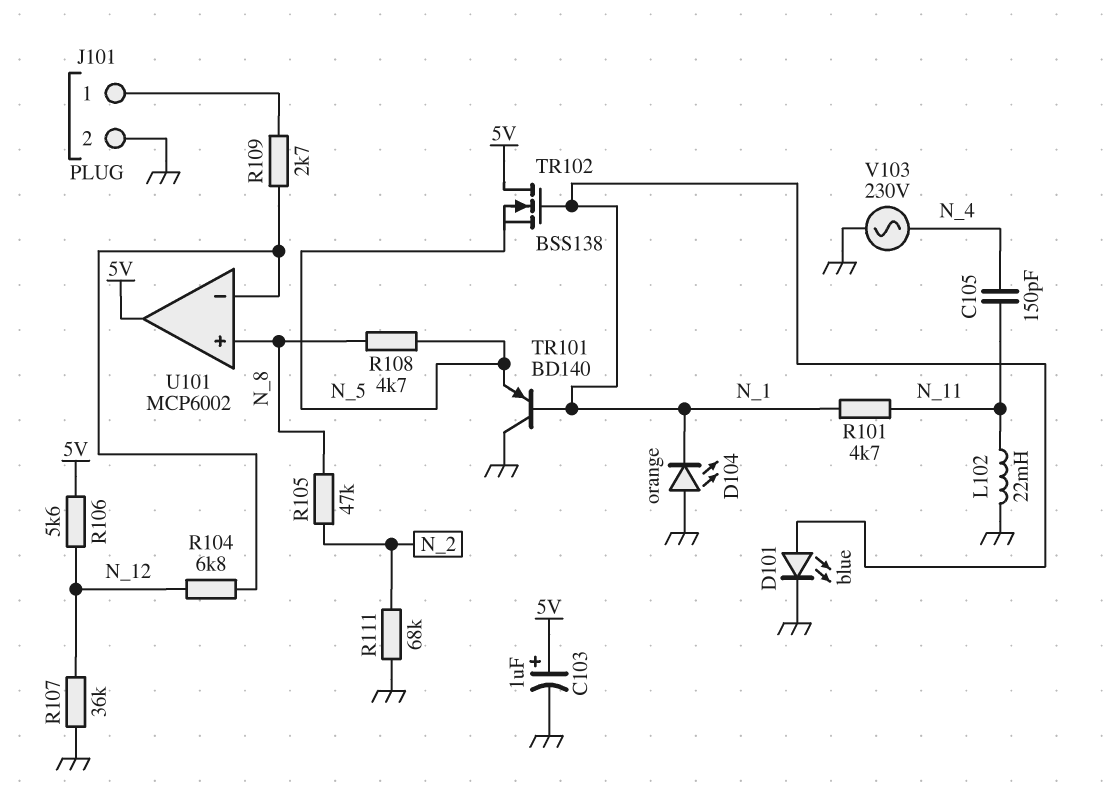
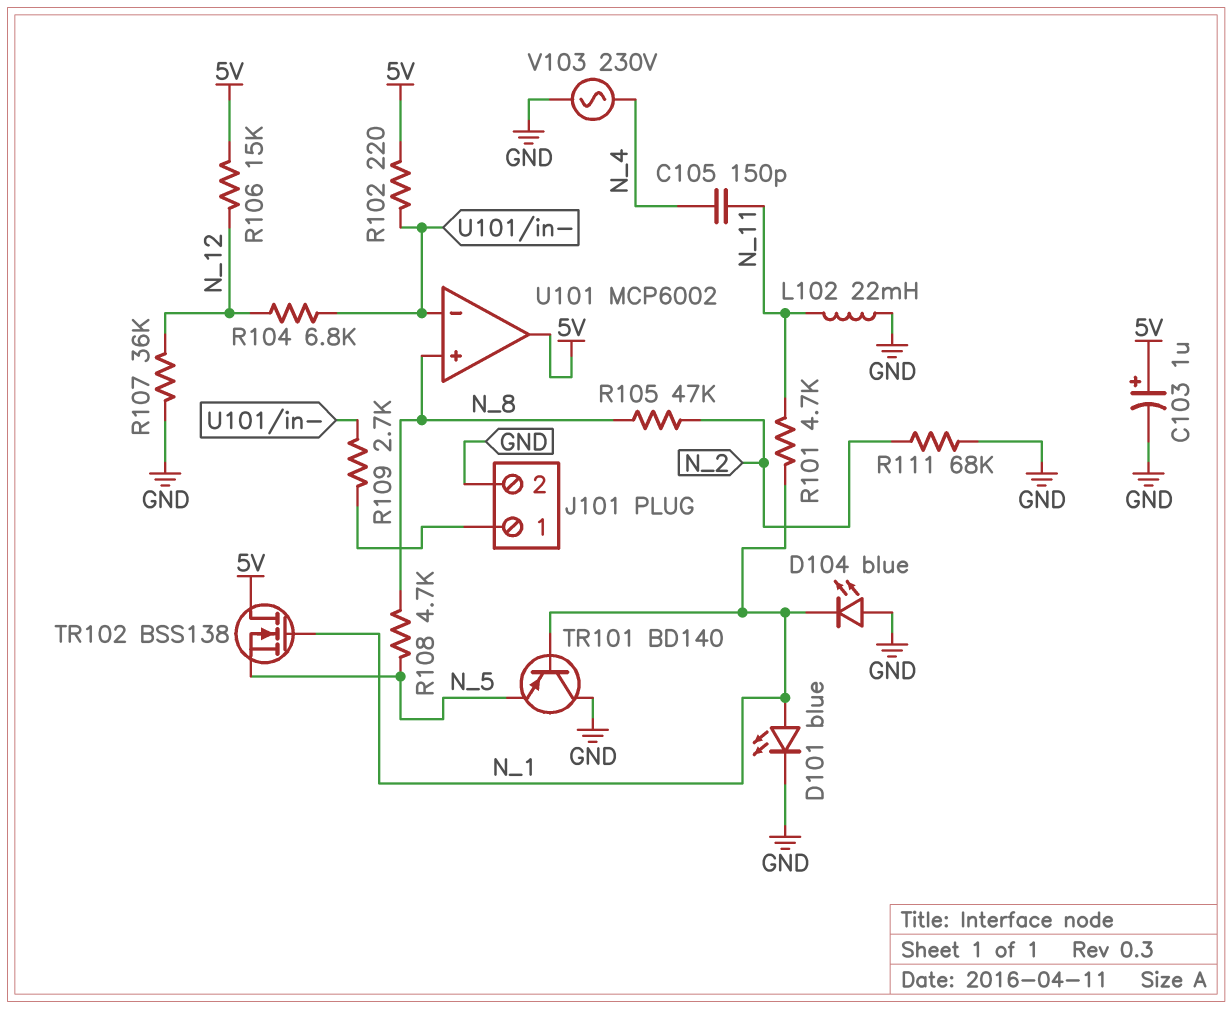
D104: LED orange (A GND, K N_1) -> LED blue (A GND, K N_1)
R102: none -> 220 (5V, U101/in-)
R106: 5.6k (5V, N_12) -> 15k (5V, N_12)

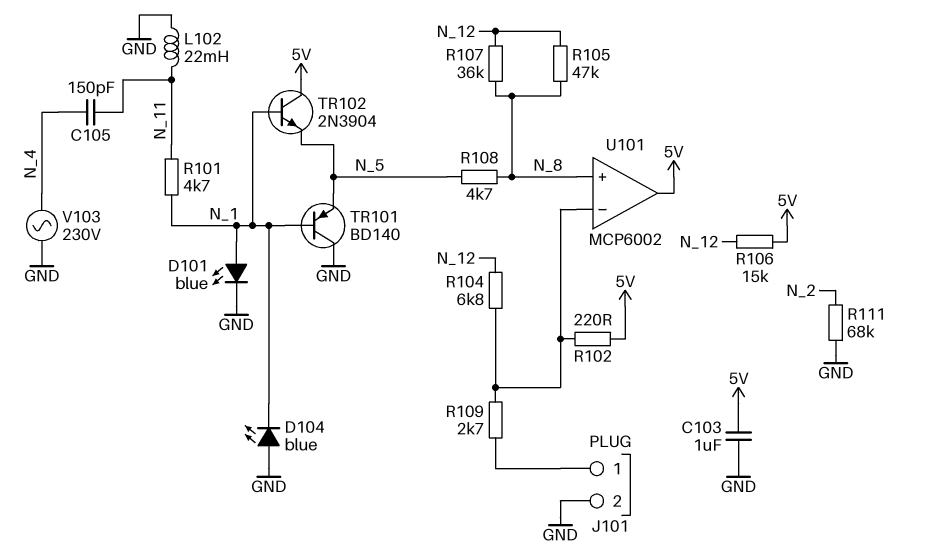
C103: 1uF (plus 5V, minus GND) -> 1uF (5V, GND)
R105: 47k (N_2, N_8) -> 47k (N_8, N_12)
R107: 36k (GND, N_12) -> 36k (N_8, N_12)
TR102: NMOS BSS138 (G N_1, D 5V, S N_5) -> NPN 2N3904 (B N_1, C 5V, E N_5)

